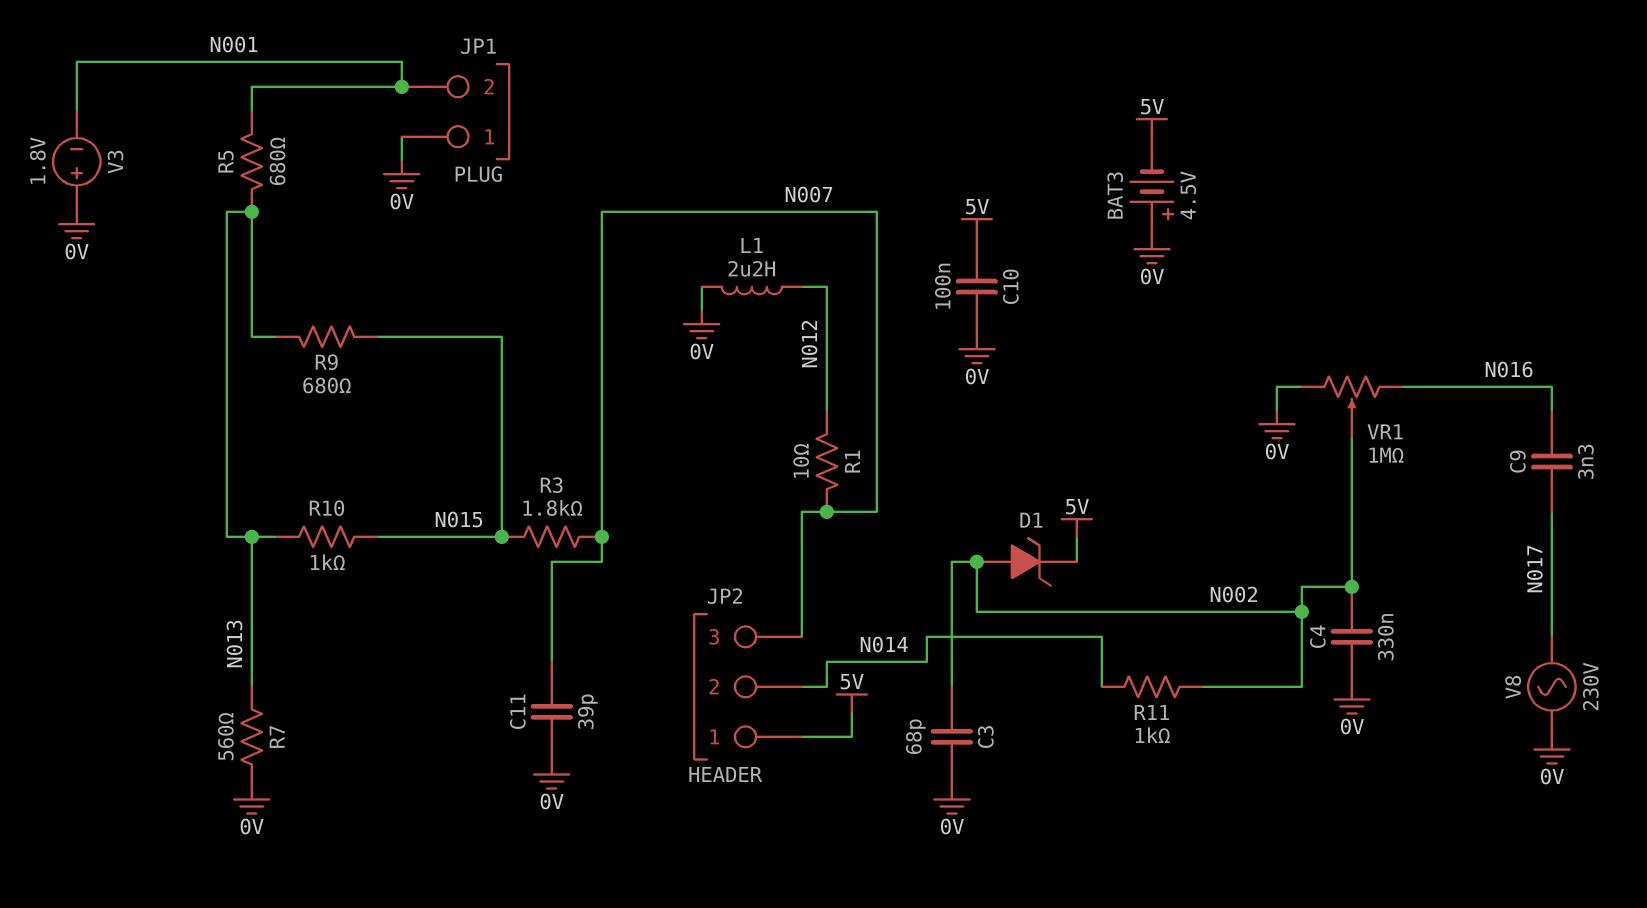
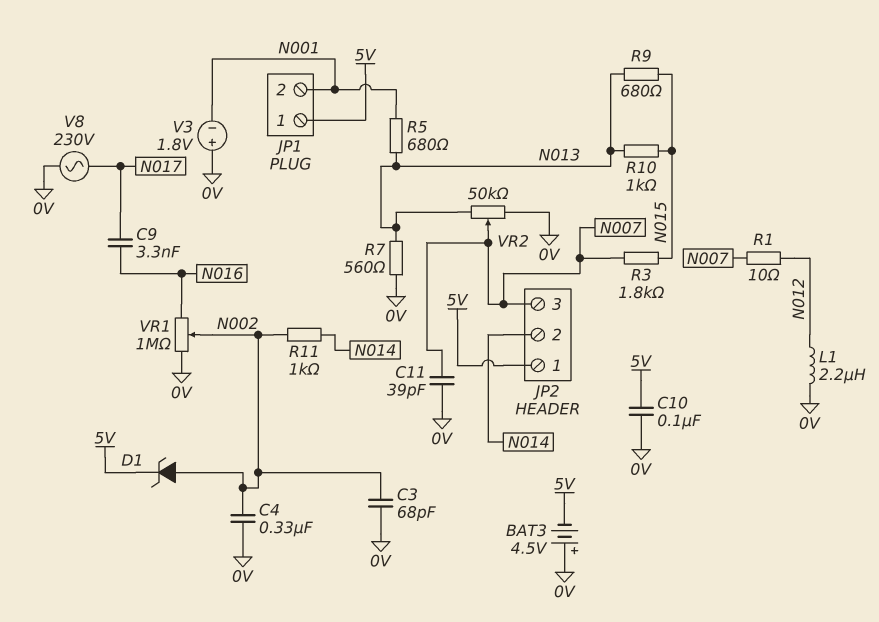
JP1 pin 1: 0V -> 5V
VR2: none -> 50k (0V, N013, wiper N007)

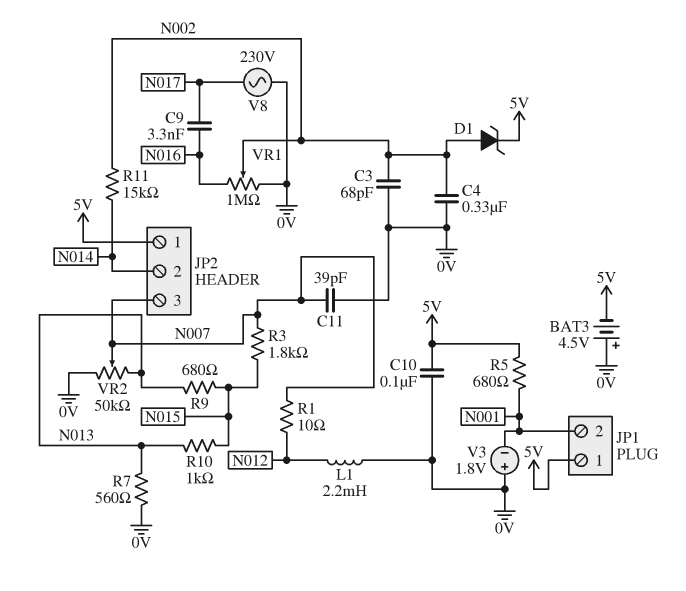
L1: 2.2uH (0V, N012) -> 2.2mH (0V, N012)
R5: 680 (N001, N013) -> 680 (5V, N001)
R11: 1k (N002, N014) -> 15k (N002, N014)

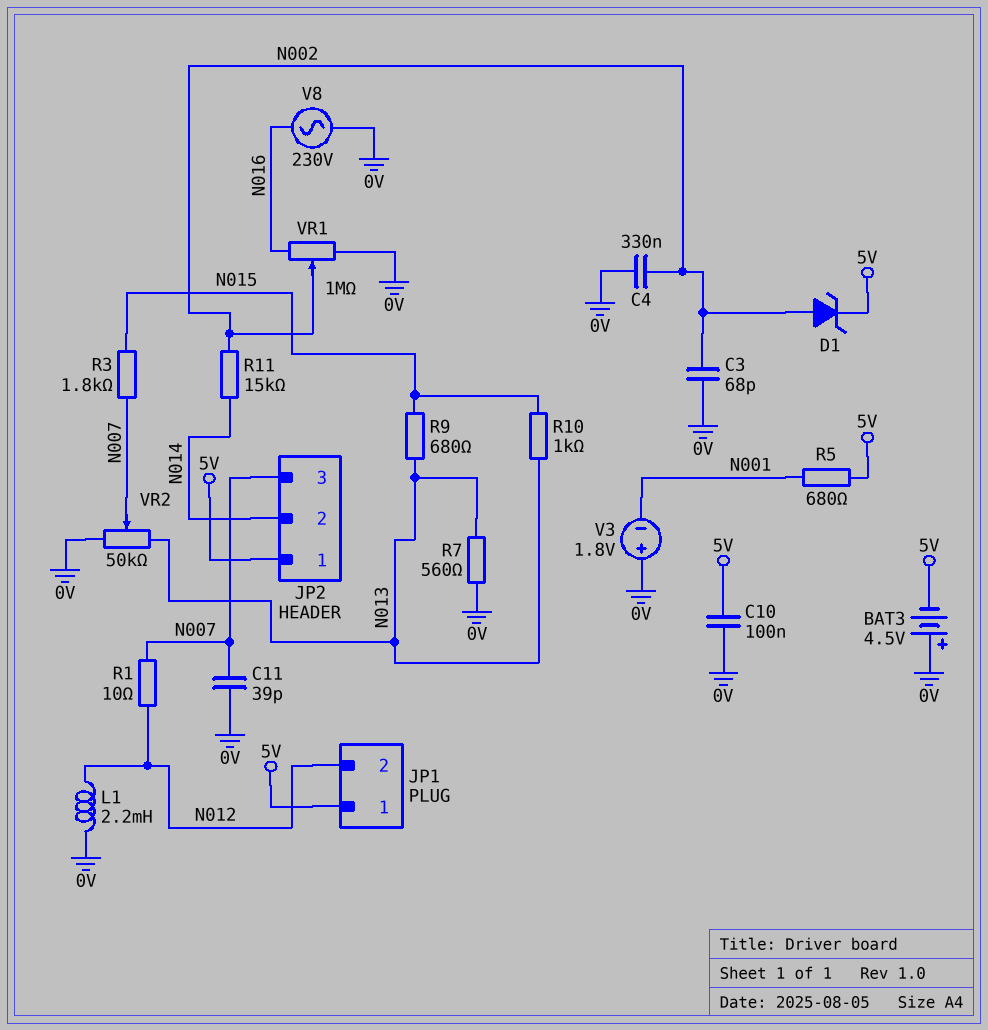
C9: 3.3nF (N016, N017) -> none
JP1 pin 2: N001 -> N012
V8: AC 230V (0V, N017) -> AC 230V (0V, N016)

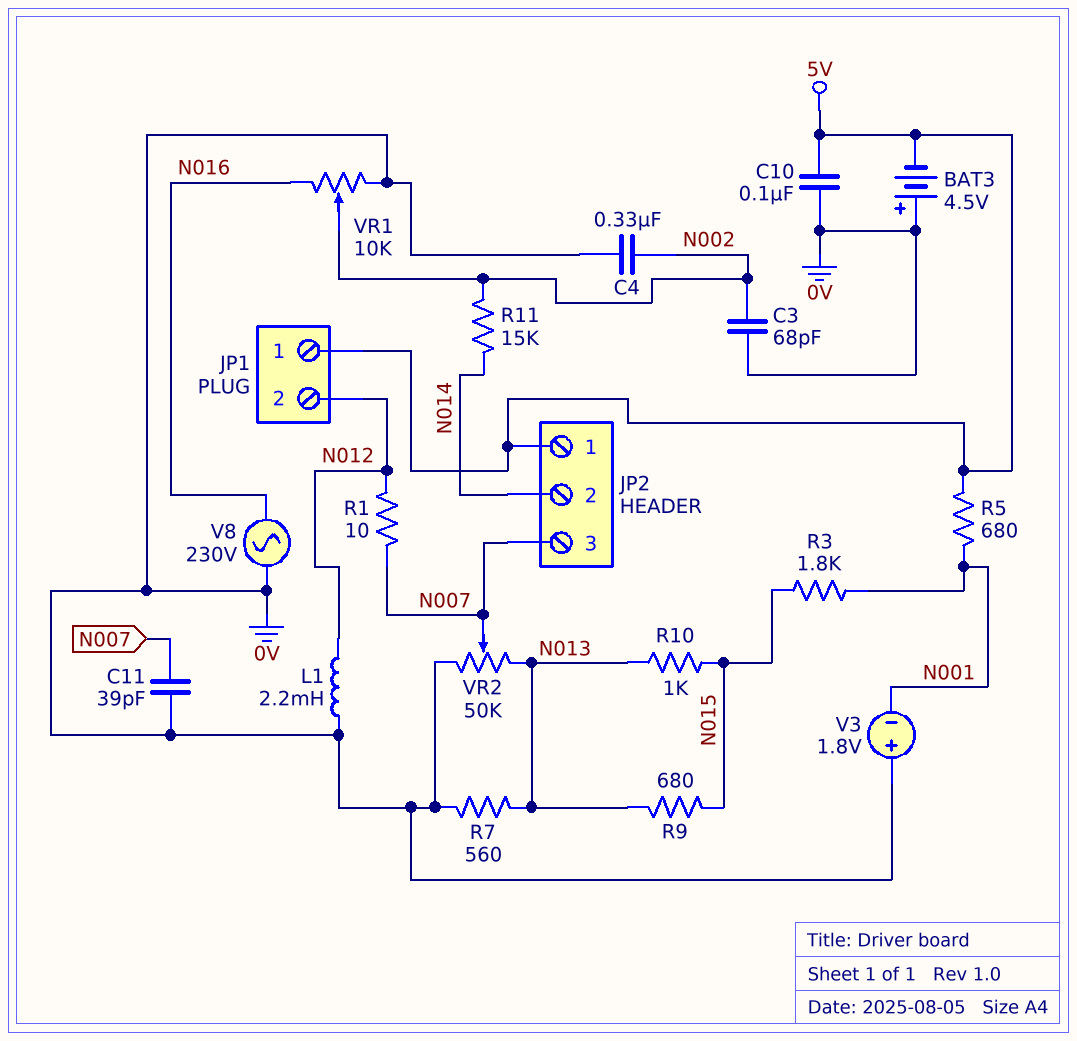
D1: zener (A N002, K 5V) -> none
R3: 1.8k (N007, N015) -> 1.8k (N001, N015)
VR1: 1M (0V, N016, wiper N002) -> 10k (0V, N016, wiper N002)

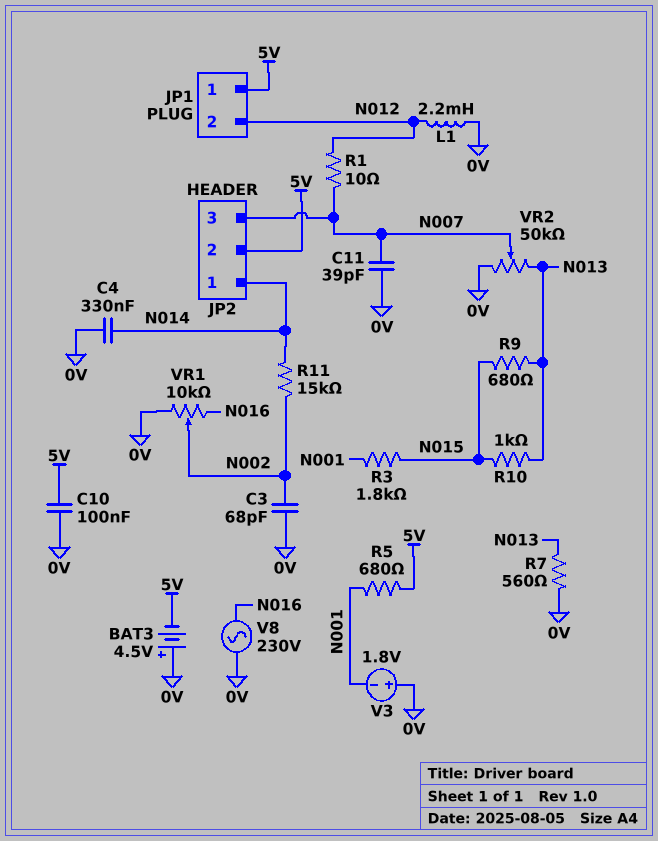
C4: 330nF (0V, N002) -> 330nF (0V, N014)
JP2 pin 1: 5V -> N014
JP2 pin 2: N014 -> 5V

